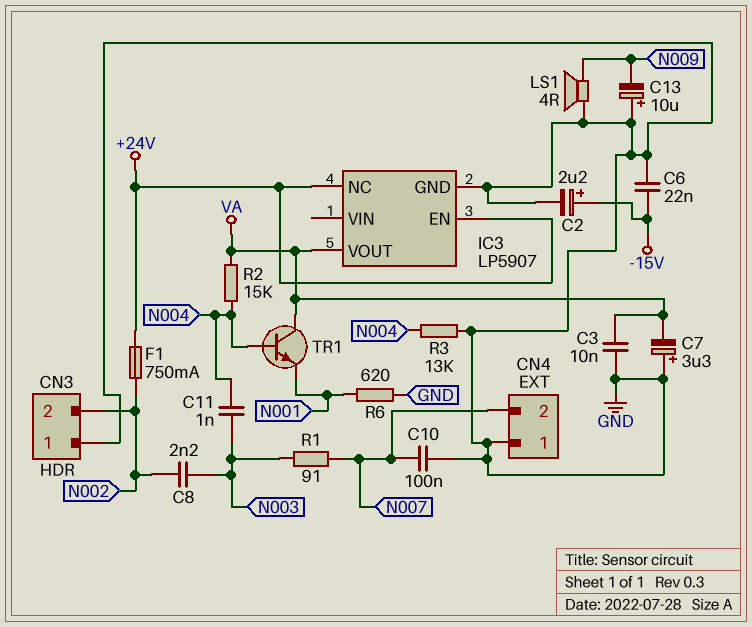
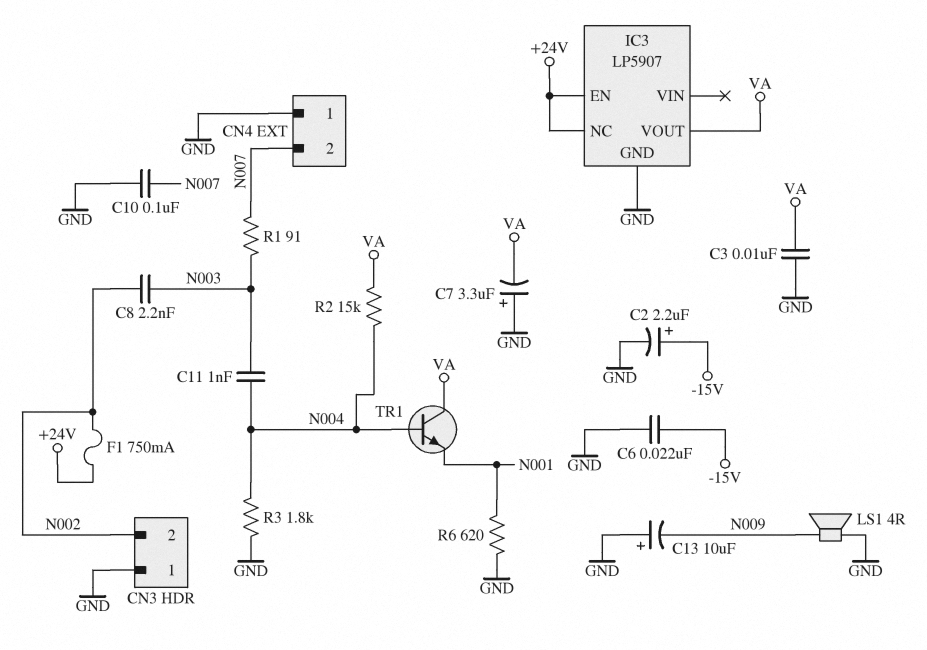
R3: 13k (GND, N004) -> 1.8k (GND, N004)

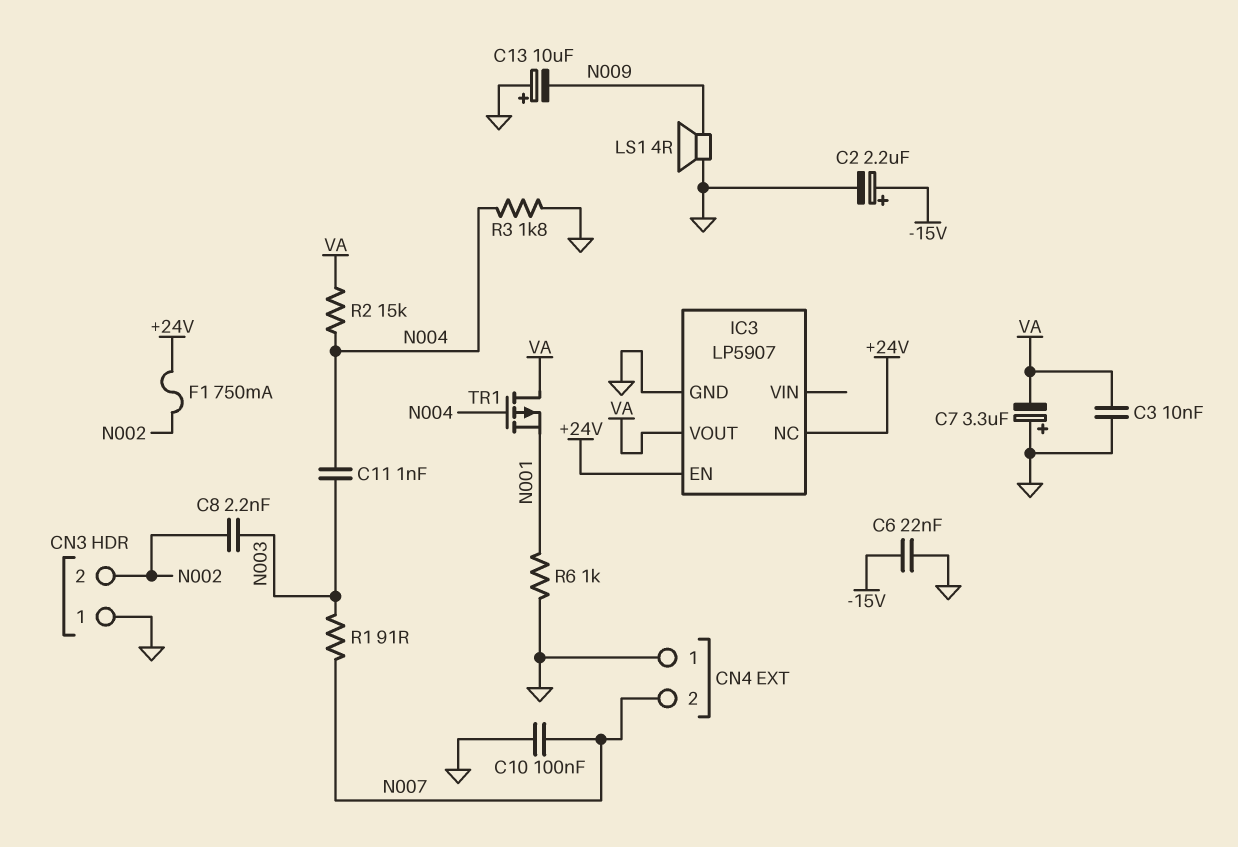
R6: 620 (GND, N001) -> 1k (GND, N001)
TR1: NPN (B N004, C VA, E N001) -> PMOS (G N004, D VA, S N001)

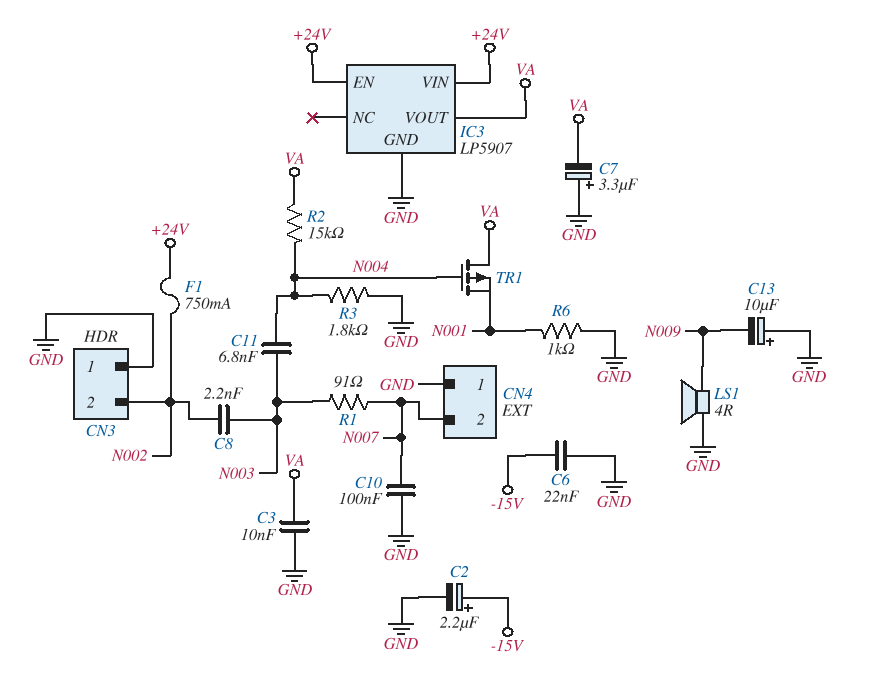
C11: 1nF (N003, N004) -> 6.8nF (N003, N004)
IC3 pin NC: +24V -> none
IC3 pin VIN: none -> +24V

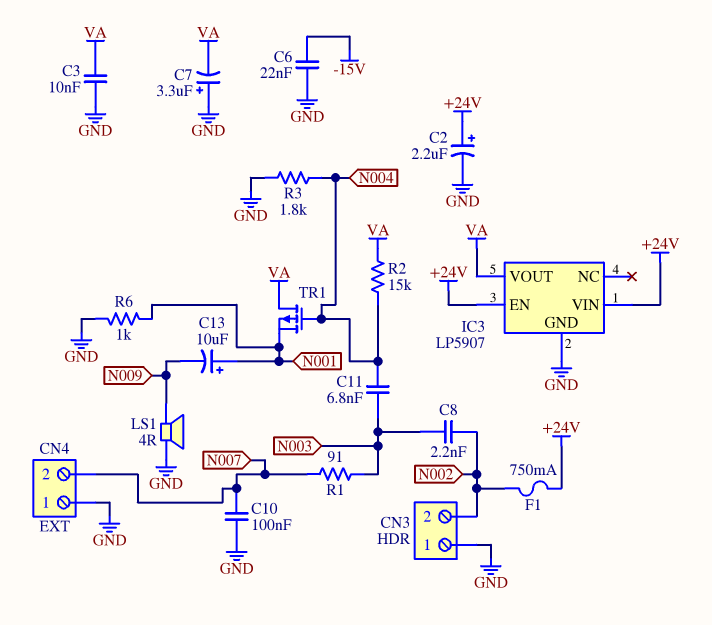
C2: 2.2uF (plus -15V, minus GND) -> 2.2uF (plus +24V, minus GND)
C13: 10uF (plus GND, minus N009) -> 10uF (plus N001, minus N009)

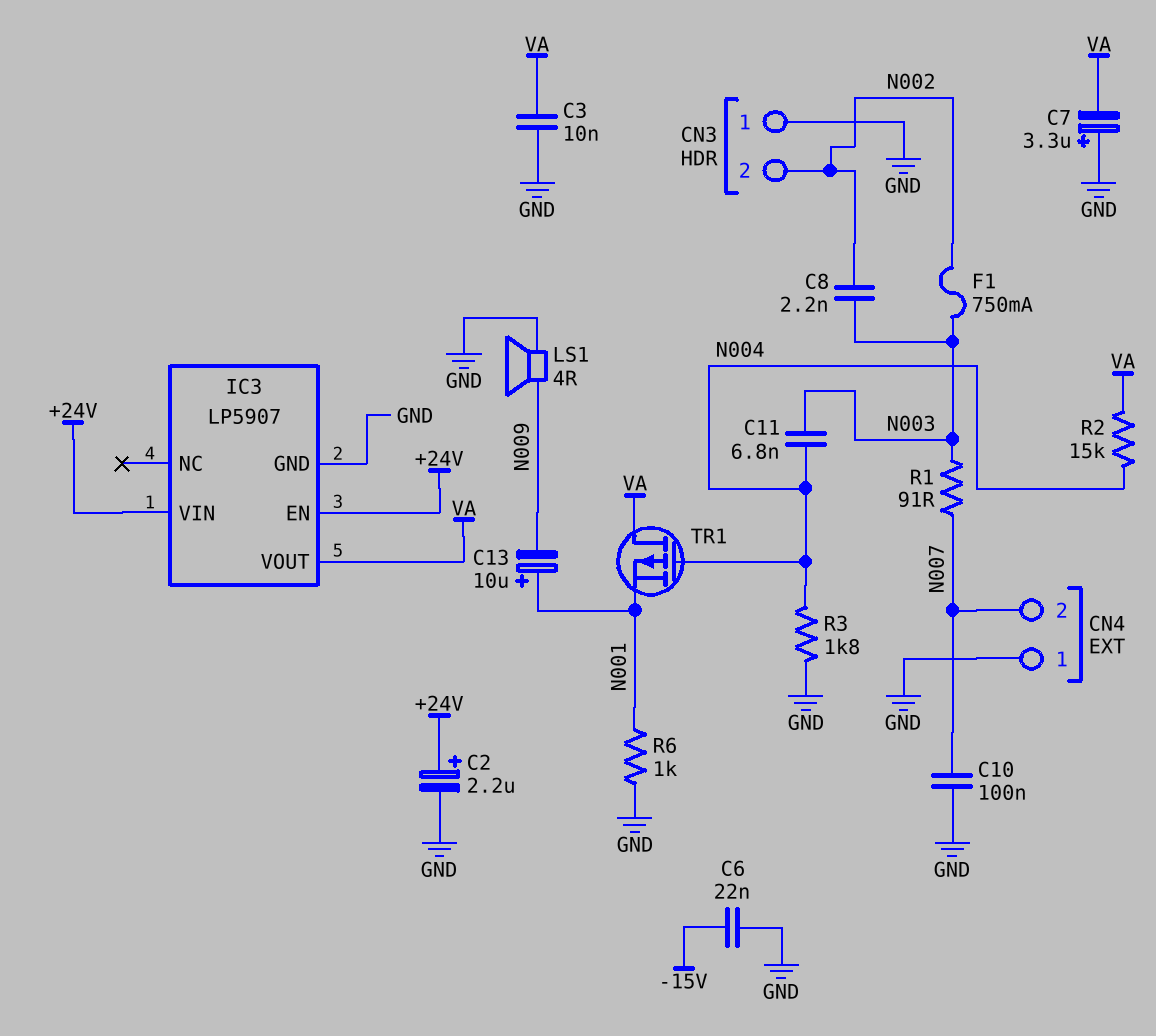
F1: 750mA (+24V, N002) -> 750mA (N002, N003)

